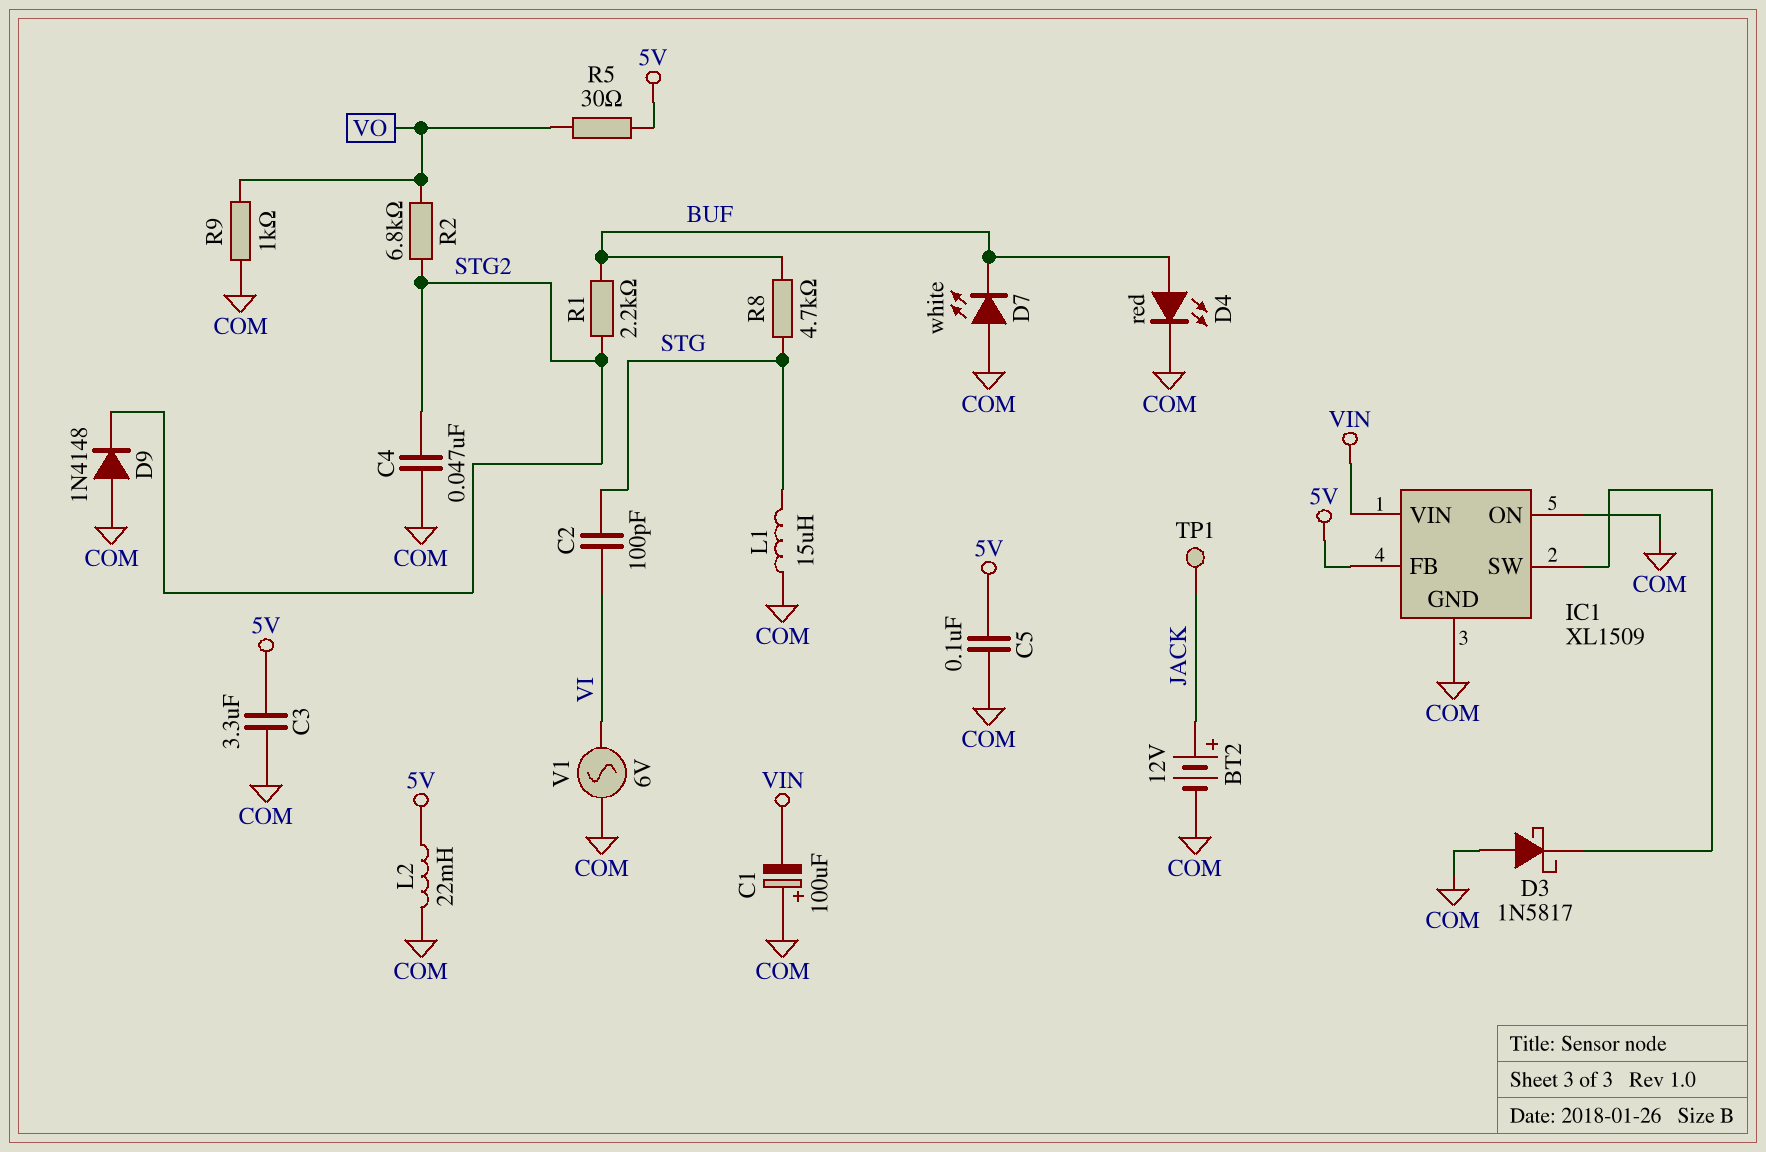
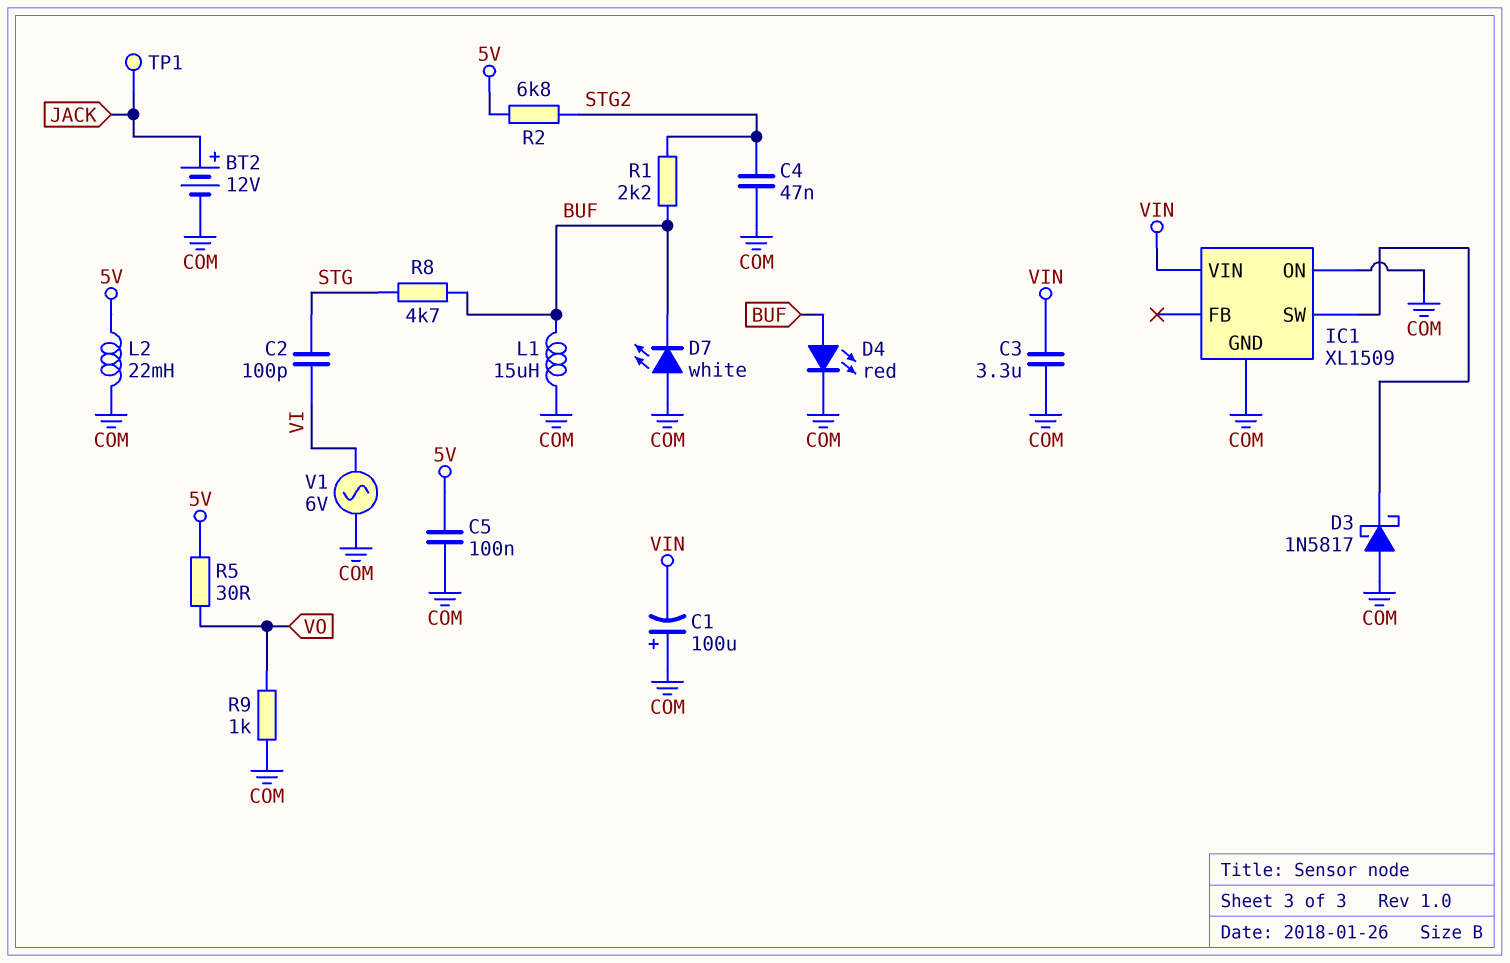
C3: 3.3uF (5V, COM) -> 3.3uF (COM, VIN)
D9: diode 1N4148 (A COM, K STG2) -> none
IC1 pin FB: 5V -> none
L1: 15uH (COM, STG) -> 15uH (BUF, COM)
R2: 6.8k (STG2, VO) -> 6.8k (5V, STG2)

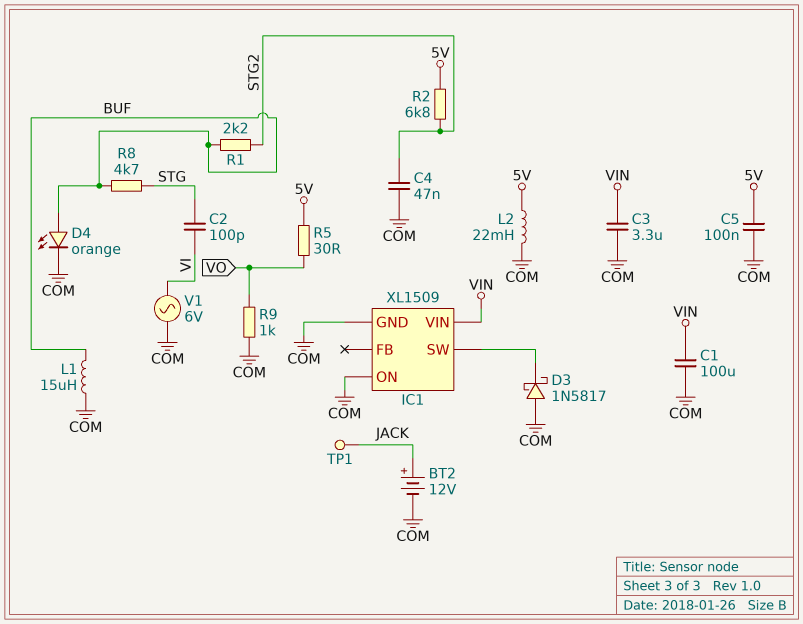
C1: 100uF (plus COM, minus VIN) -> 100uF (COM, VIN)
D4: LED red (A BUF, K COM) -> LED orange (A BUF, K COM)
D7: LED white (A COM, K BUF) -> none

